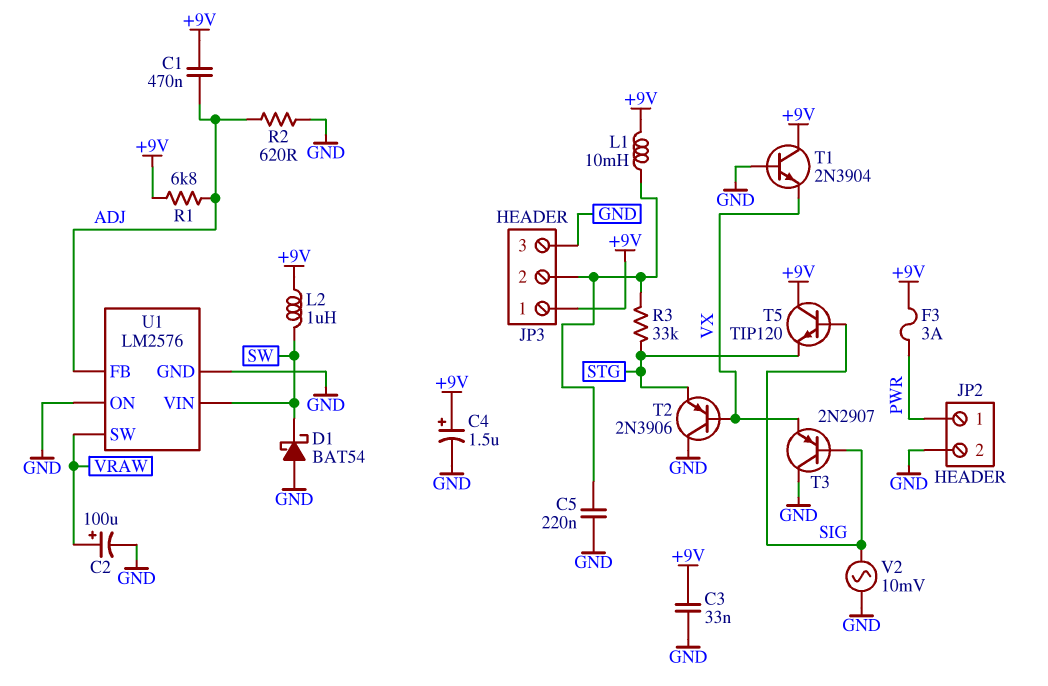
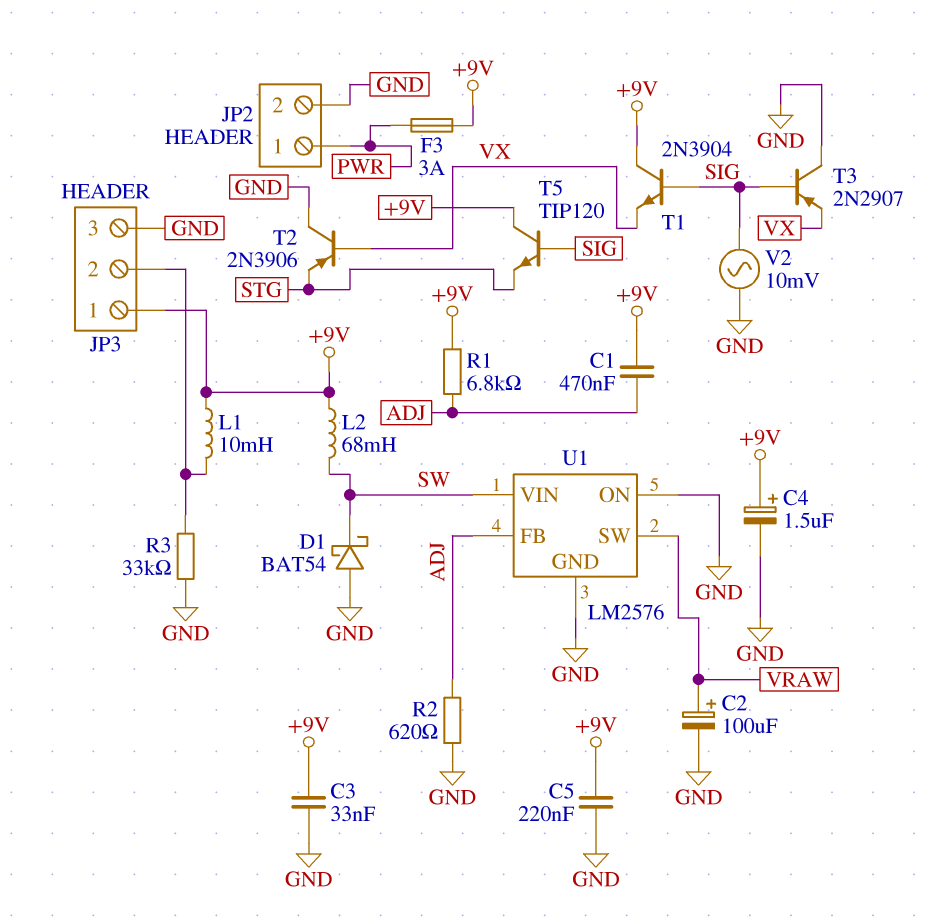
C5: 220nF (GND, JP3/2) -> 220nF (+9V, GND)
L2: 1uH (+9V, SW) -> 68mH (+9V, SW)
R3: 33k (JP3/2, STG) -> 33k (GND, JP3/2)
T1: NPN 2N3904 (B GND, C +9V, E VX) -> NPN 2N3904 (B SIG, C +9V, E VX)

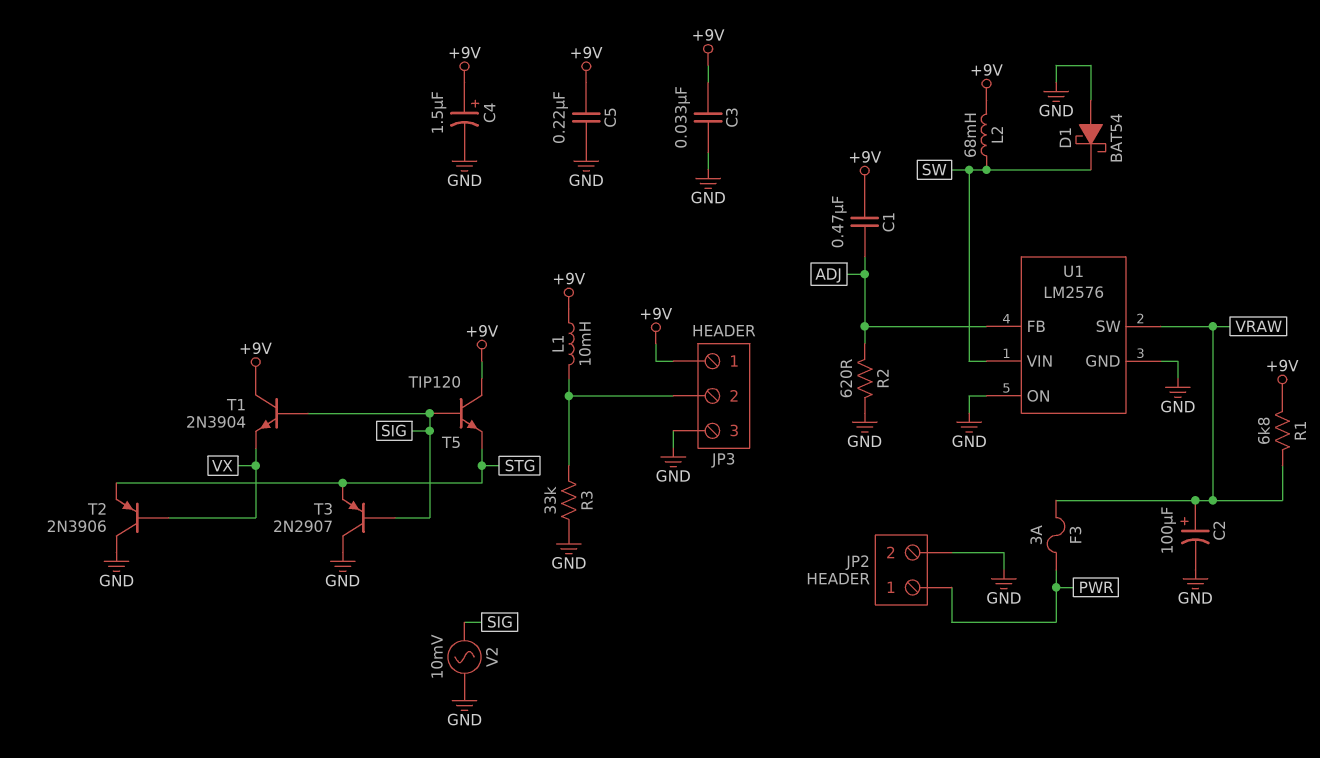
F3: 3A (+9V, PWR) -> 3A (PWR, VRAW)
R1: 6.8k (+9V, ADJ) -> 6.8k (+9V, VRAW)
T3: PNP 2N2907 (B SIG, C GND, E VX) -> PNP 2N2907 (B SIG, C GND, E STG)

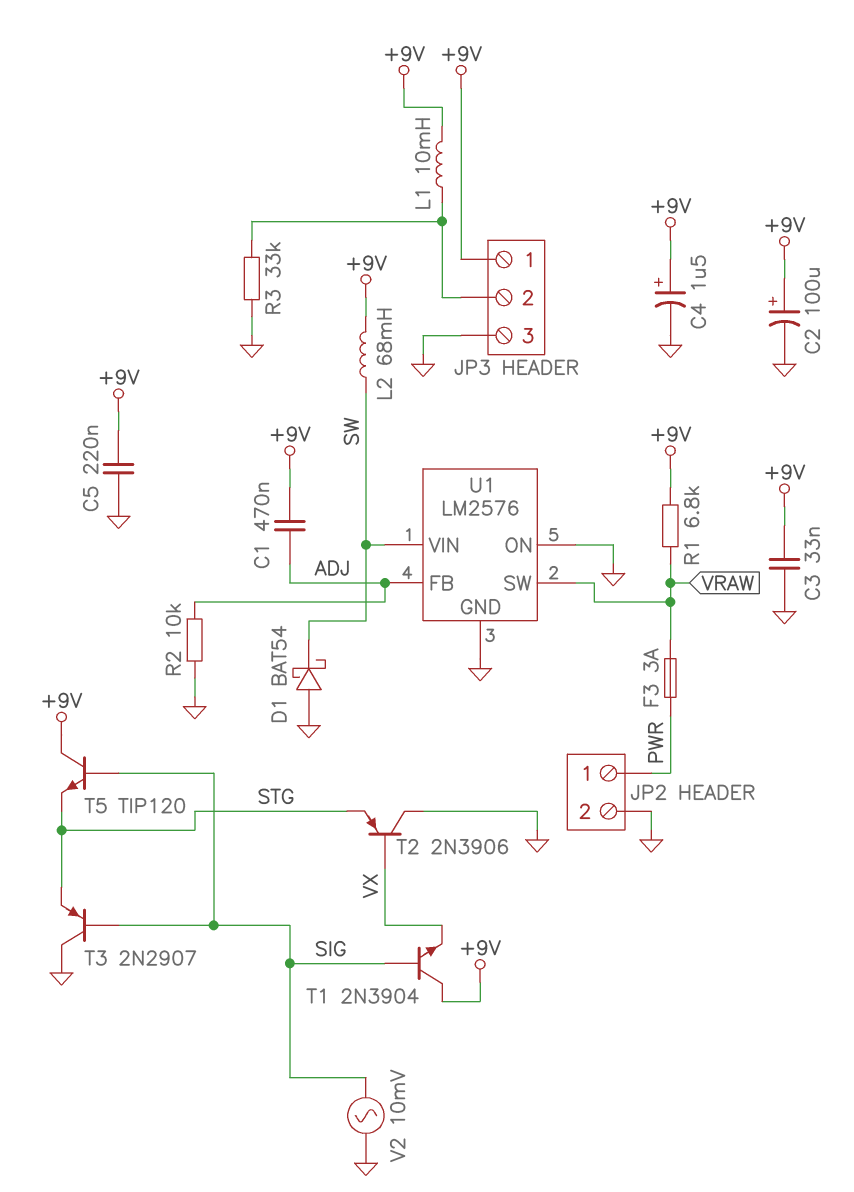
C2: 100uF (plus VRAW, minus GND) -> 100uF (plus +9V, minus GND)
R2: 620 (ADJ, GND) -> 10k (ADJ, GND)

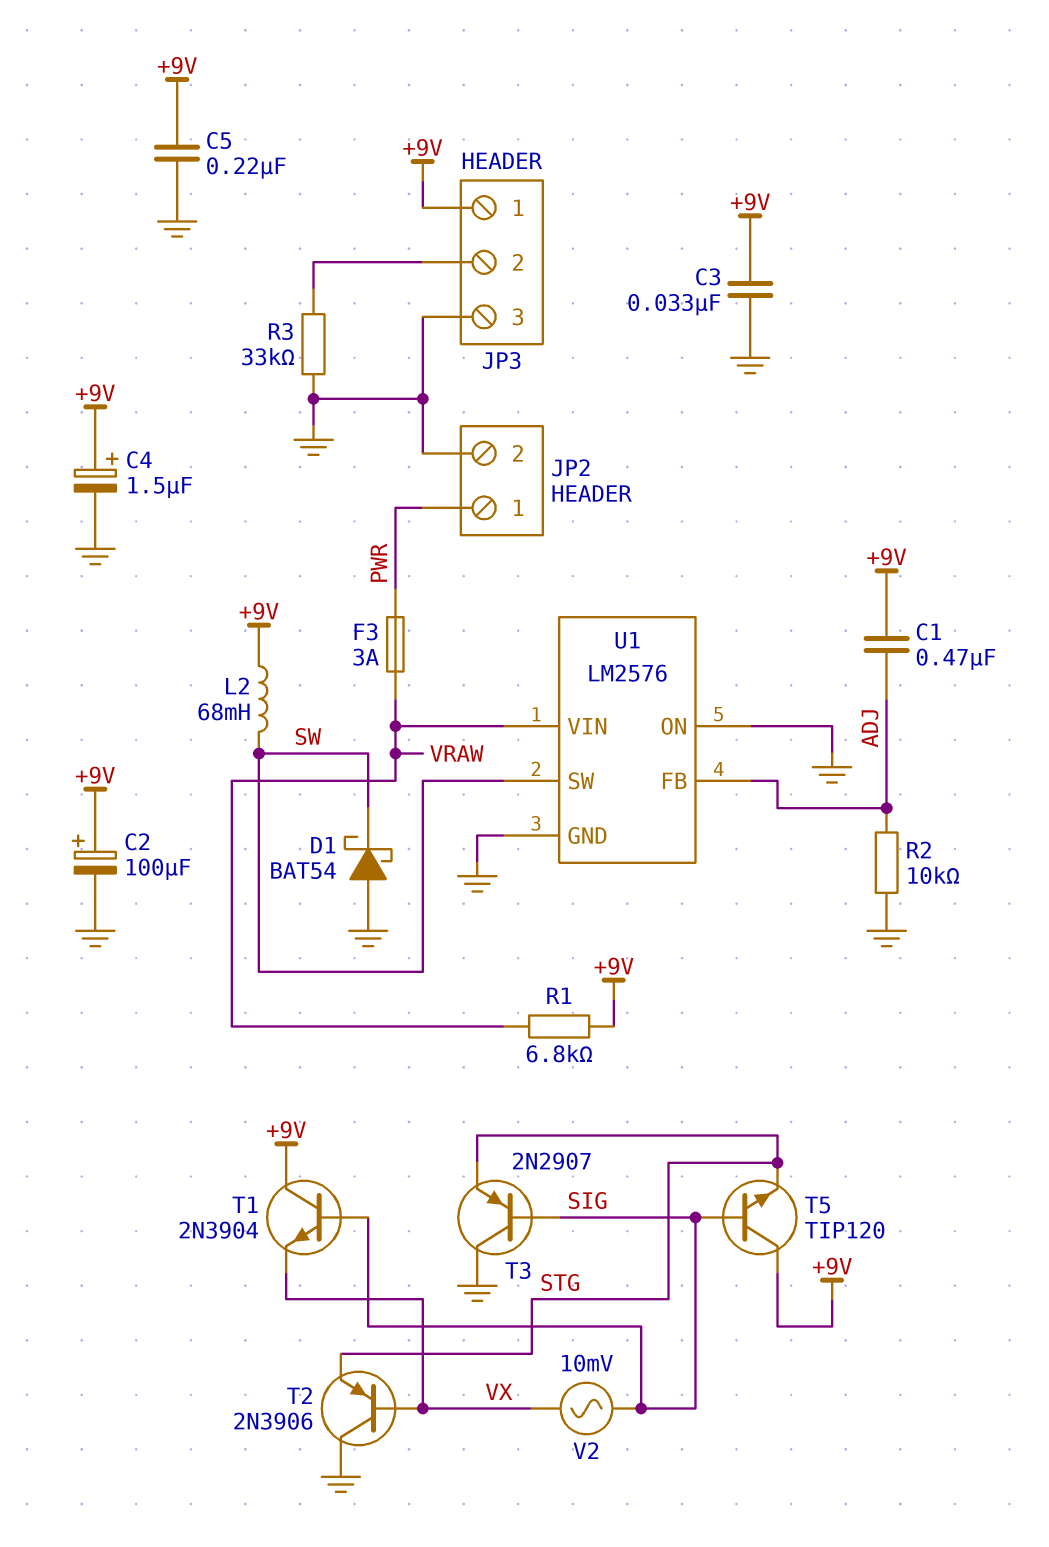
L1: 10mH (+9V, JP3/2) -> none
U1 pin SW: VRAW -> SW
U1 pin VIN: SW -> VRAW
V2: AC 10mV (GND, SIG) -> AC 10mV (SIG, VX)

